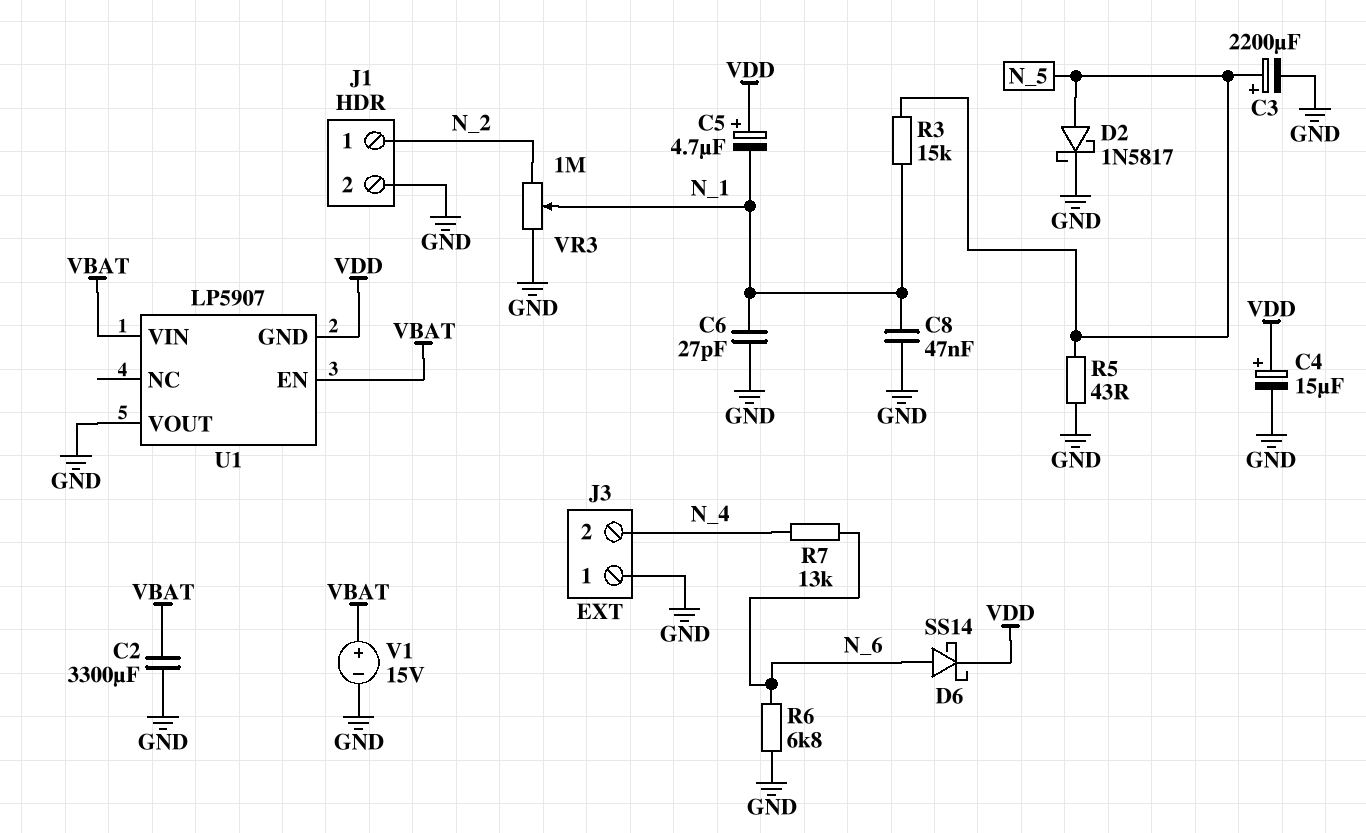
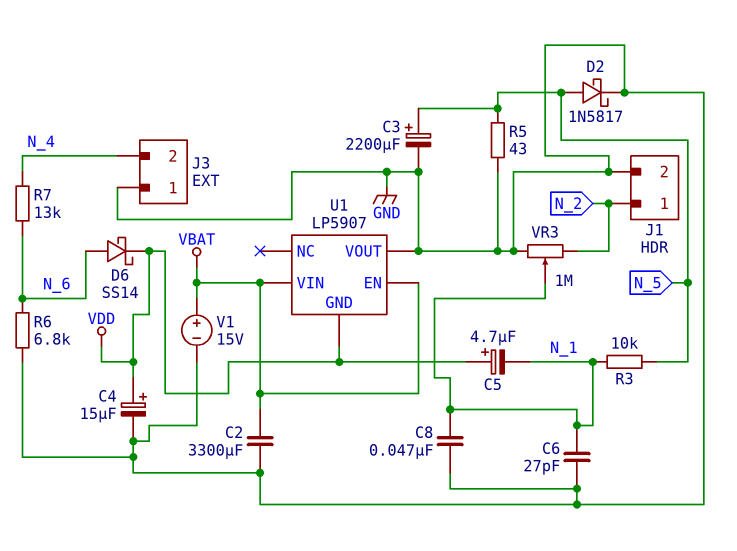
R3: 15k (N_1, N_5) -> 10k (N_1, N_5)

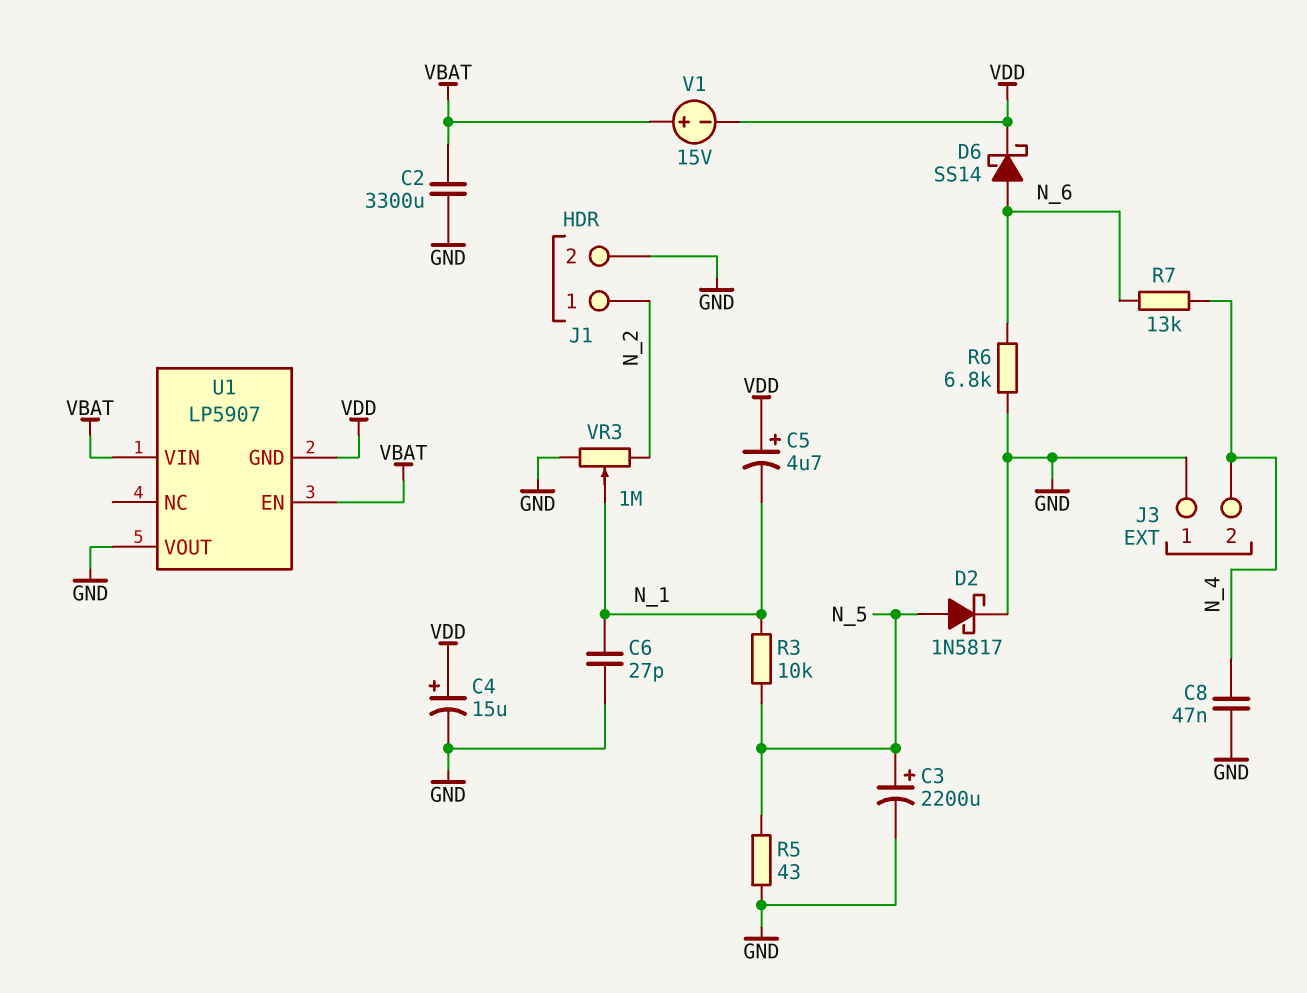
C8: 47nF (GND, N_1) -> 47nF (GND, N_4)
V1: 15V (plus VBAT, minus GND) -> 15V (plus VBAT, minus VDD)

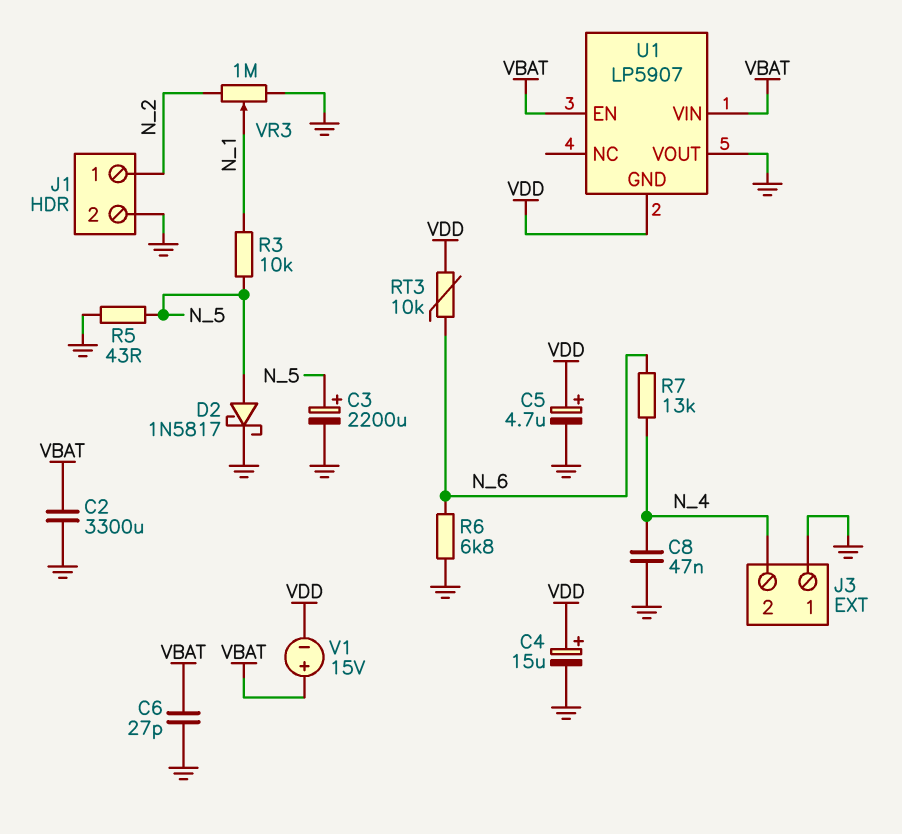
C5: 4.7uF (plus VDD, minus N_1) -> 4.7uF (plus VDD, minus GND)
C6: 27pF (GND, N_1) -> 27pF (GND, VBAT)
D6: schottky SS14 (A N_6, K VDD) -> none
RT3: none -> 10k (N_6, VDD)

